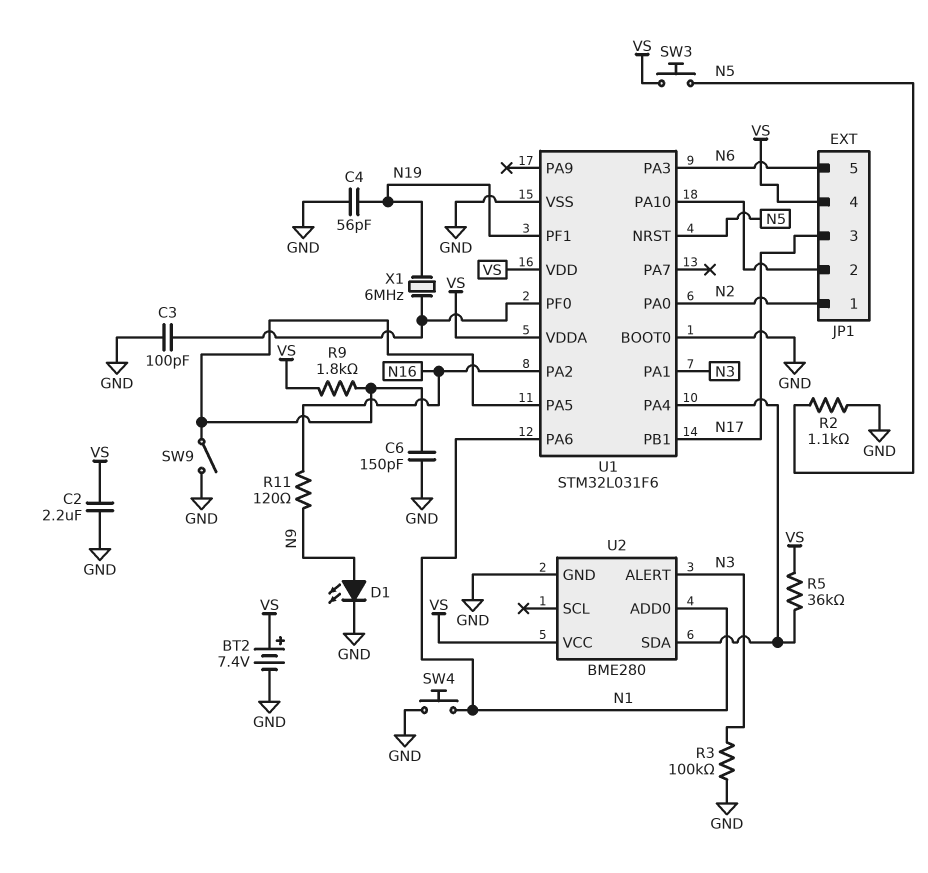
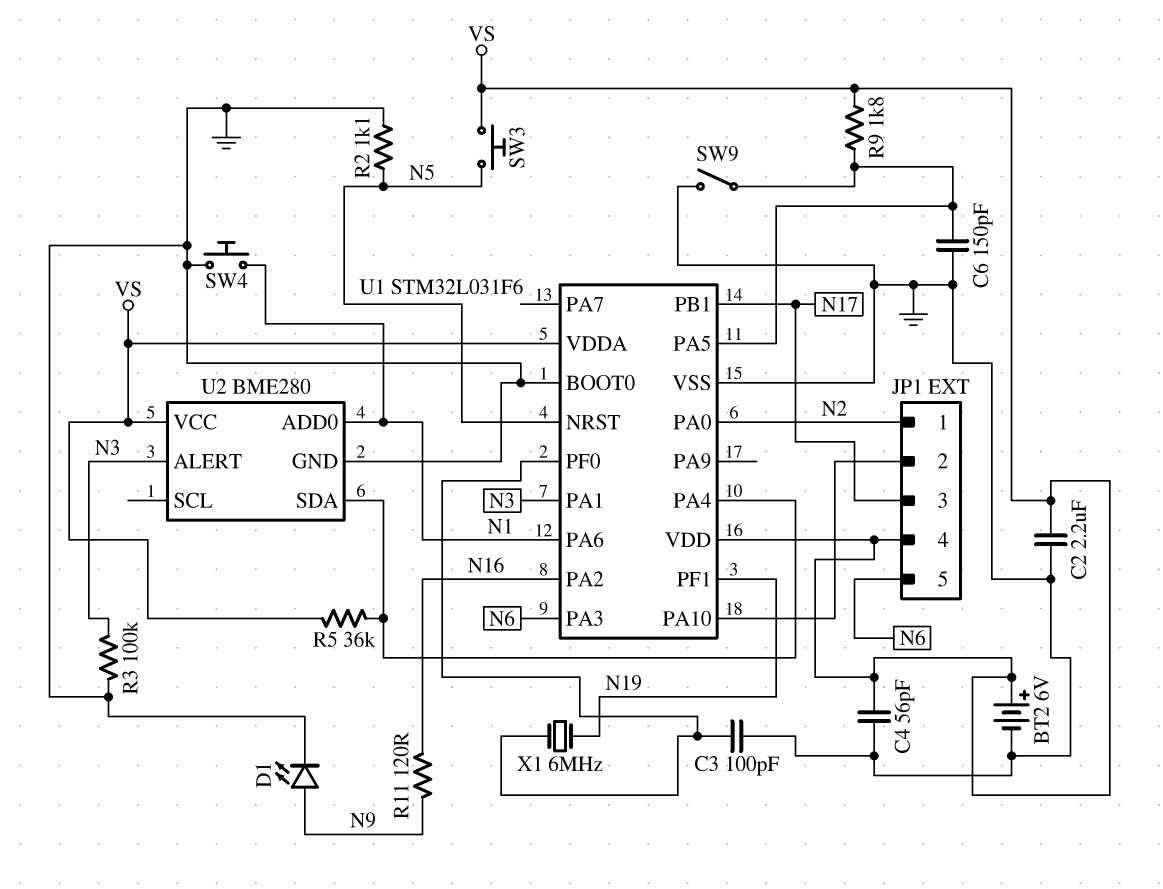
BT2: 7.4V (plus VS, minus GND) -> 6V (plus VS, minus GND)
C4: 56pF (GND, N19) -> 56pF (GND, VS)

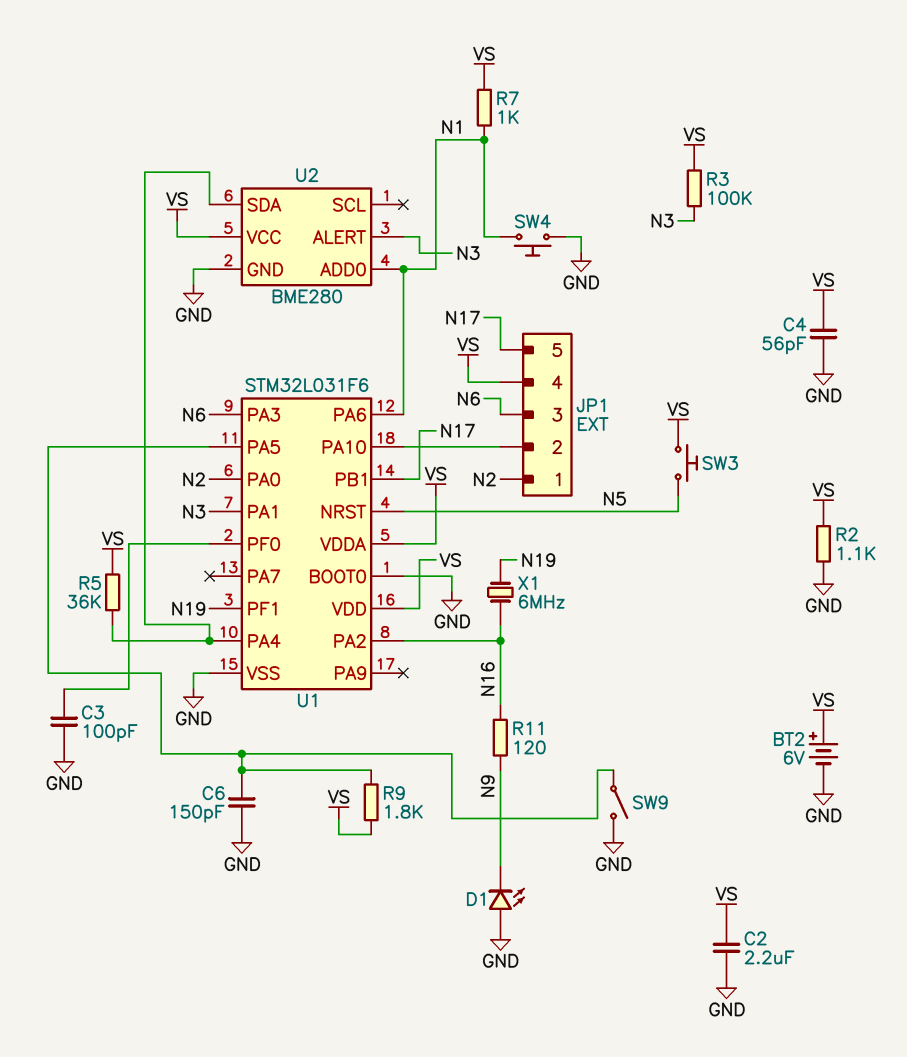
D1: LED (A N9, K GND) -> LED (A GND, K N9)
JP1 pin 3: N17 -> N6
JP1 pin 5: N6 -> N17
R2: 1.1k (GND, N5) -> 1.1k (GND, VS)
R3: 100k (GND, N3) -> 100k (N3, VS)
R7: none -> 1k (N1, VS)
X1: 6MHz (N19, U1/PF0) -> 6MHz (N16, N19)

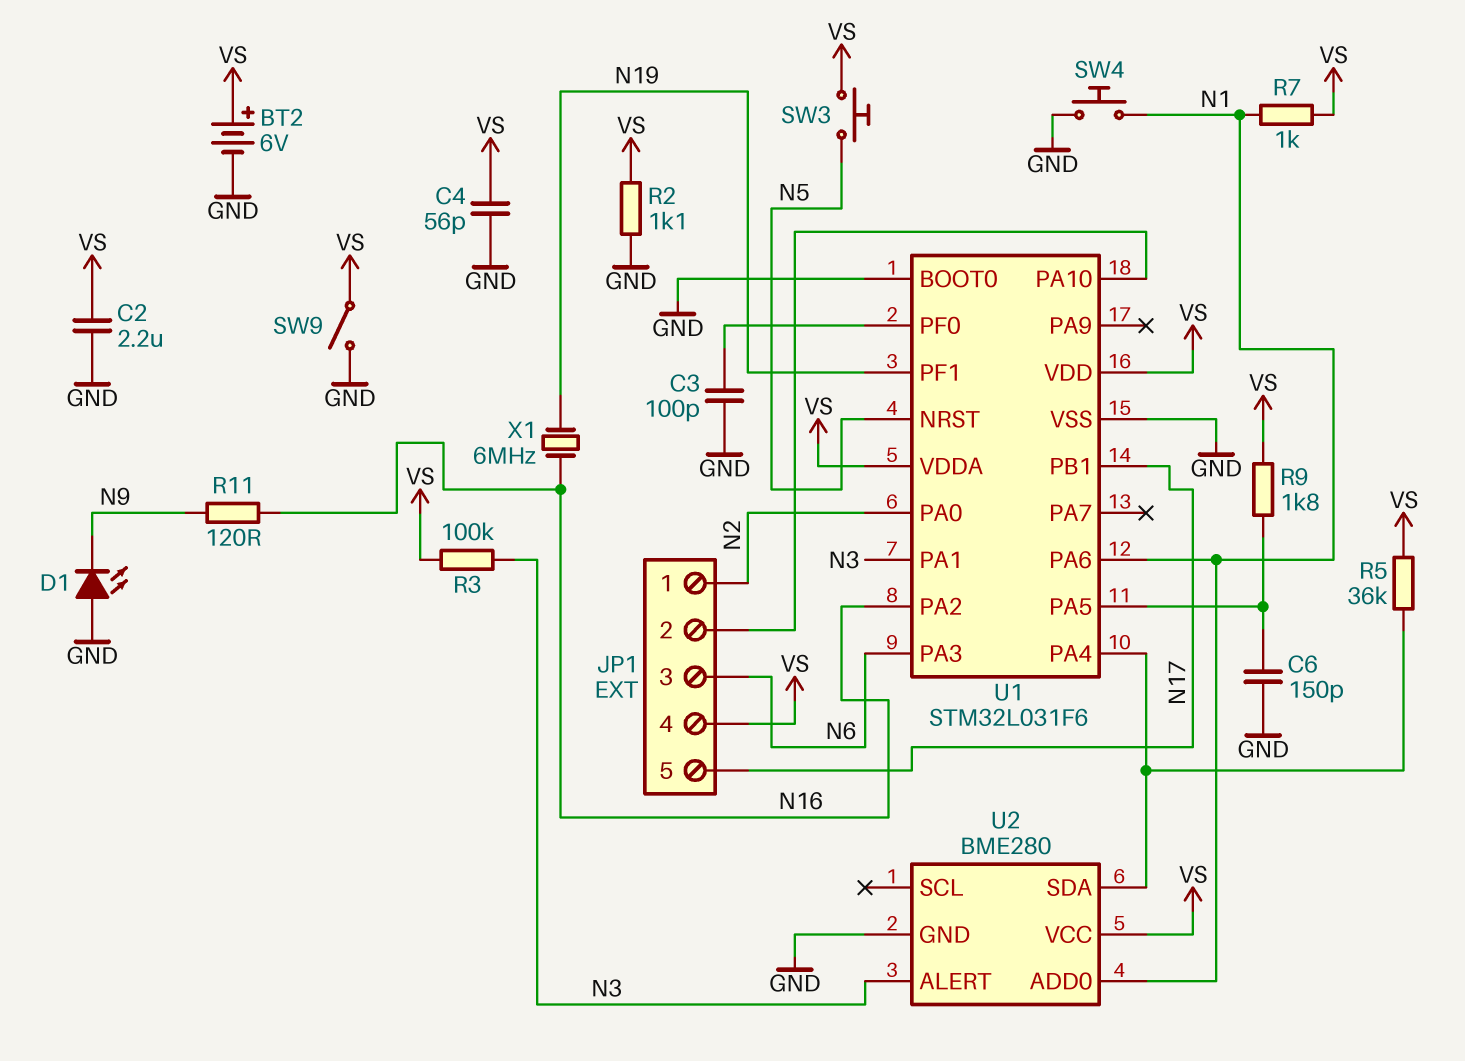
SW9: switch (GND, U1/PA5) -> switch (GND, VS)

